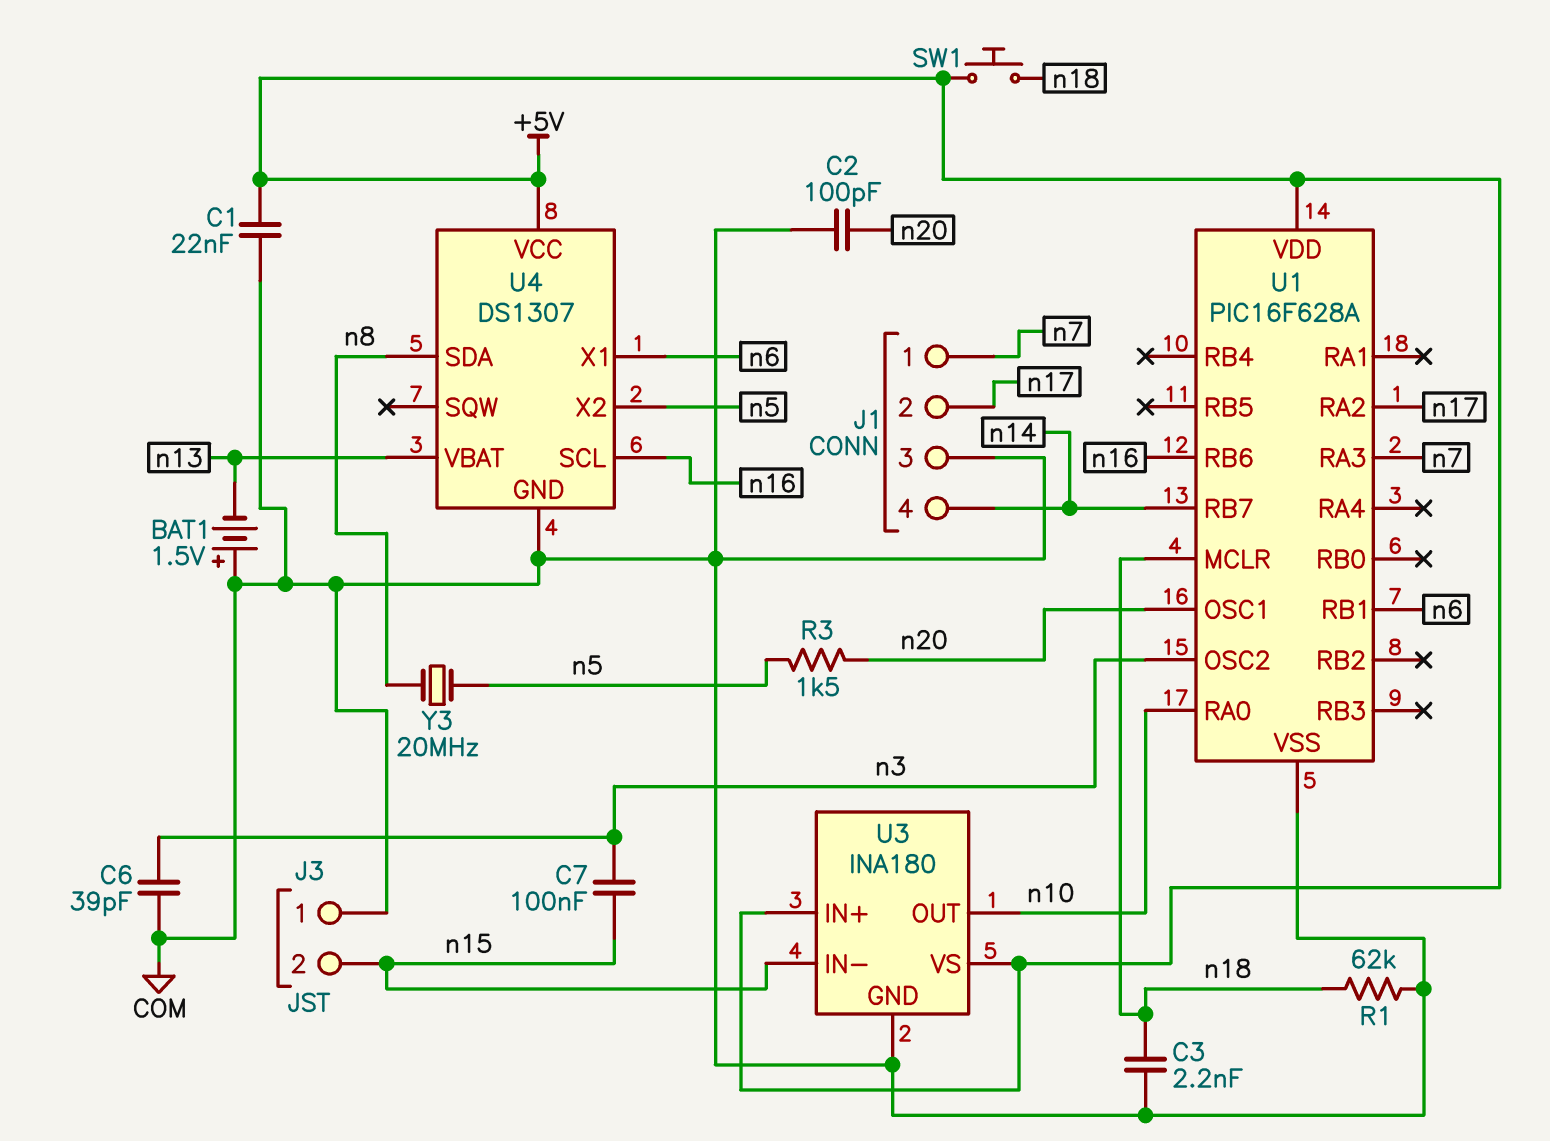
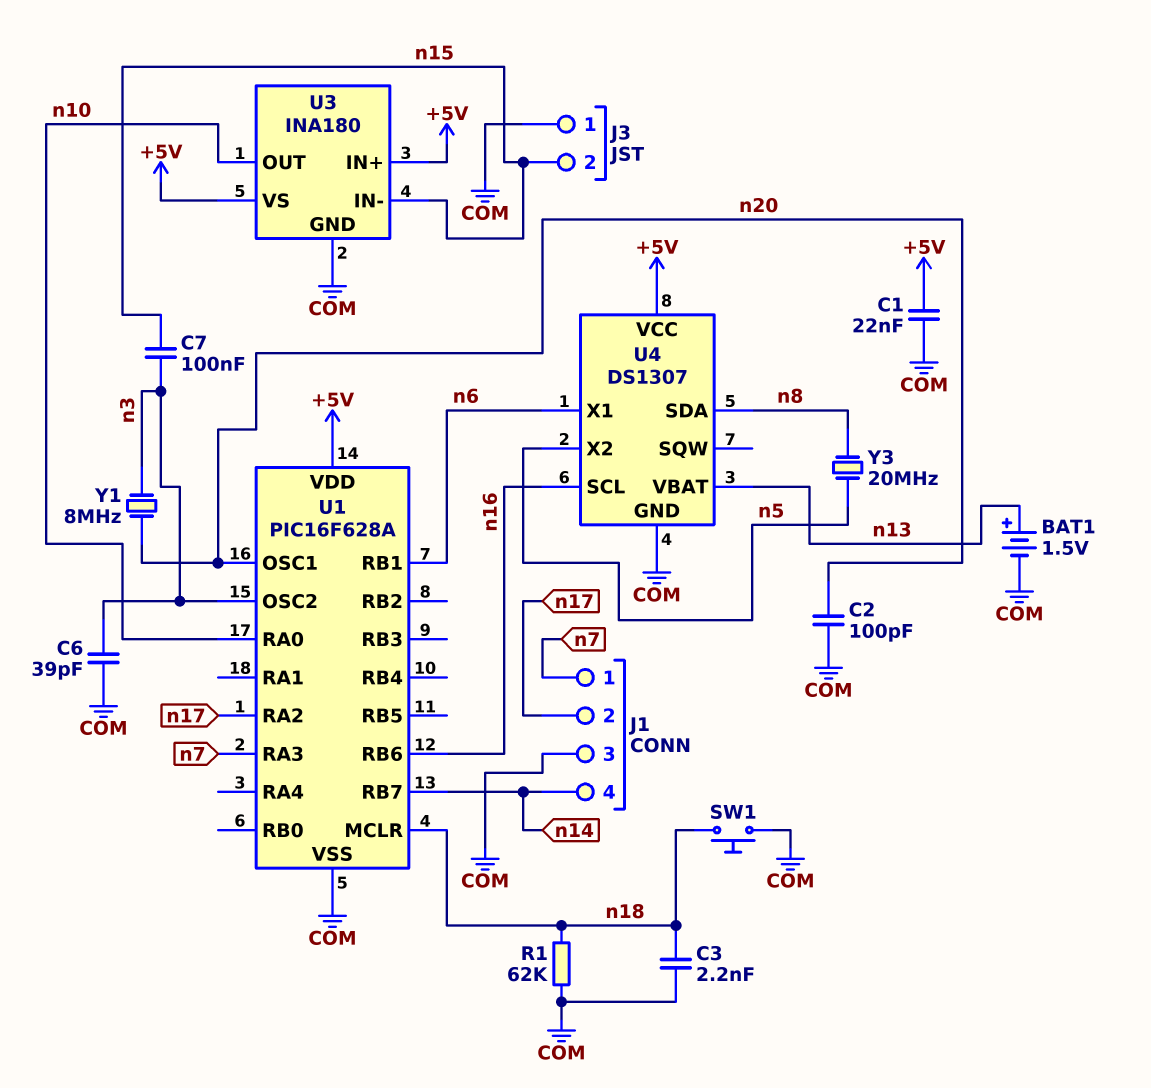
BAT1: 1.5V (plus COM, minus n13) -> 1.5V (plus n13, minus COM)
R3: 1.5k (n5, n20) -> none
SW1: button (+5V, n18) -> button (COM, n18)
Y1: none -> 8MHz (n3, n20)

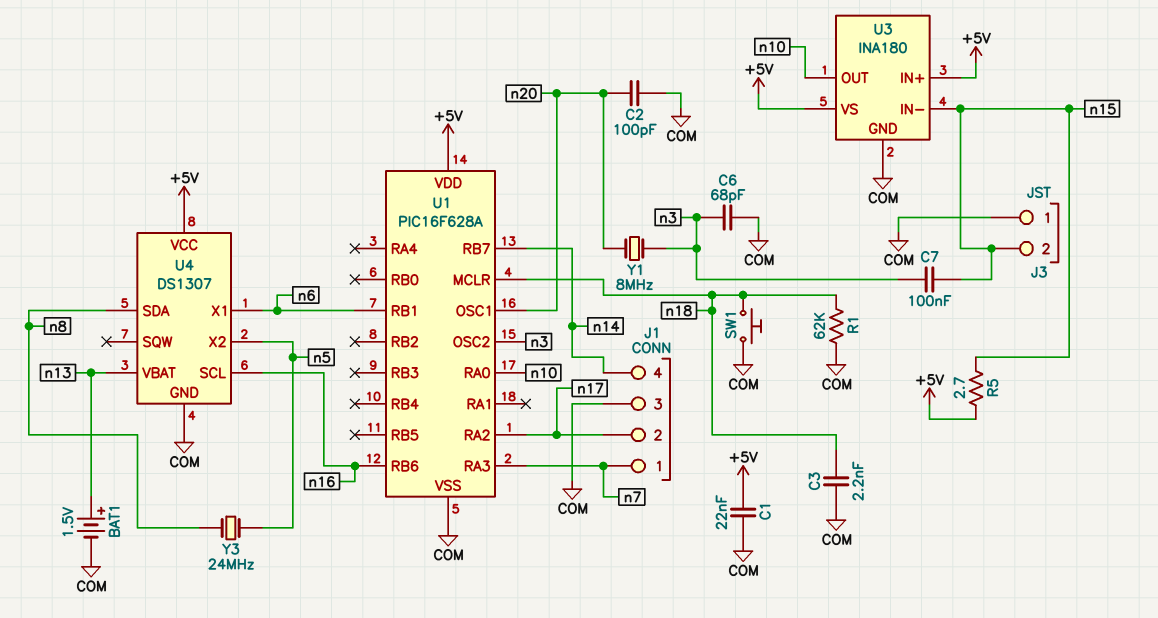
C6: 39pF (COM, n3) -> 68pF (COM, n3)
R5: none -> 2.7 (+5V, n15)
Y3: 20MHz (n5, n8) -> 24MHz (n5, n8)

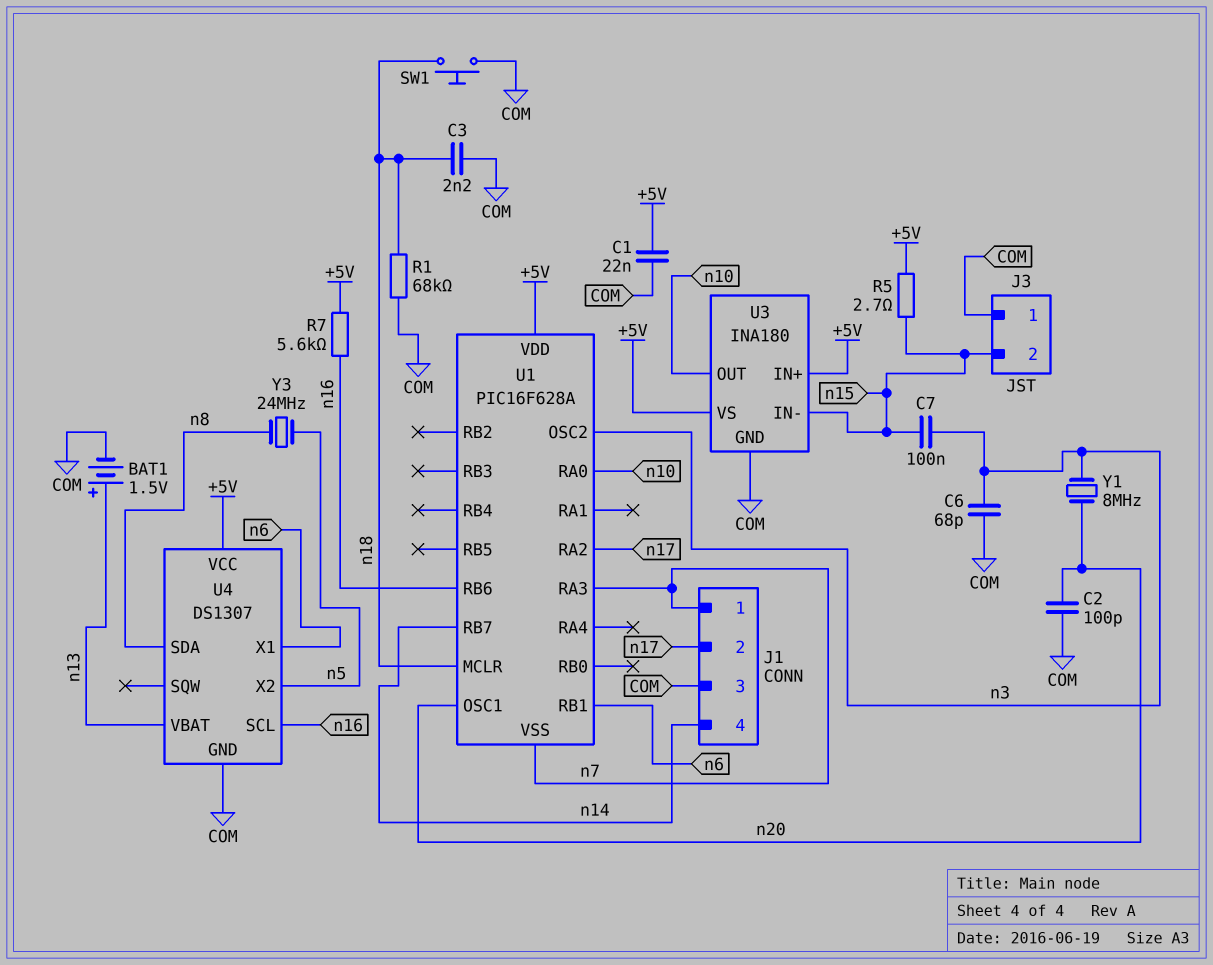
R1: 62k (COM, n18) -> 68k (COM, n18)
R7: none -> 5.6k (+5V, n16)
U1 pin VSS: COM -> n7

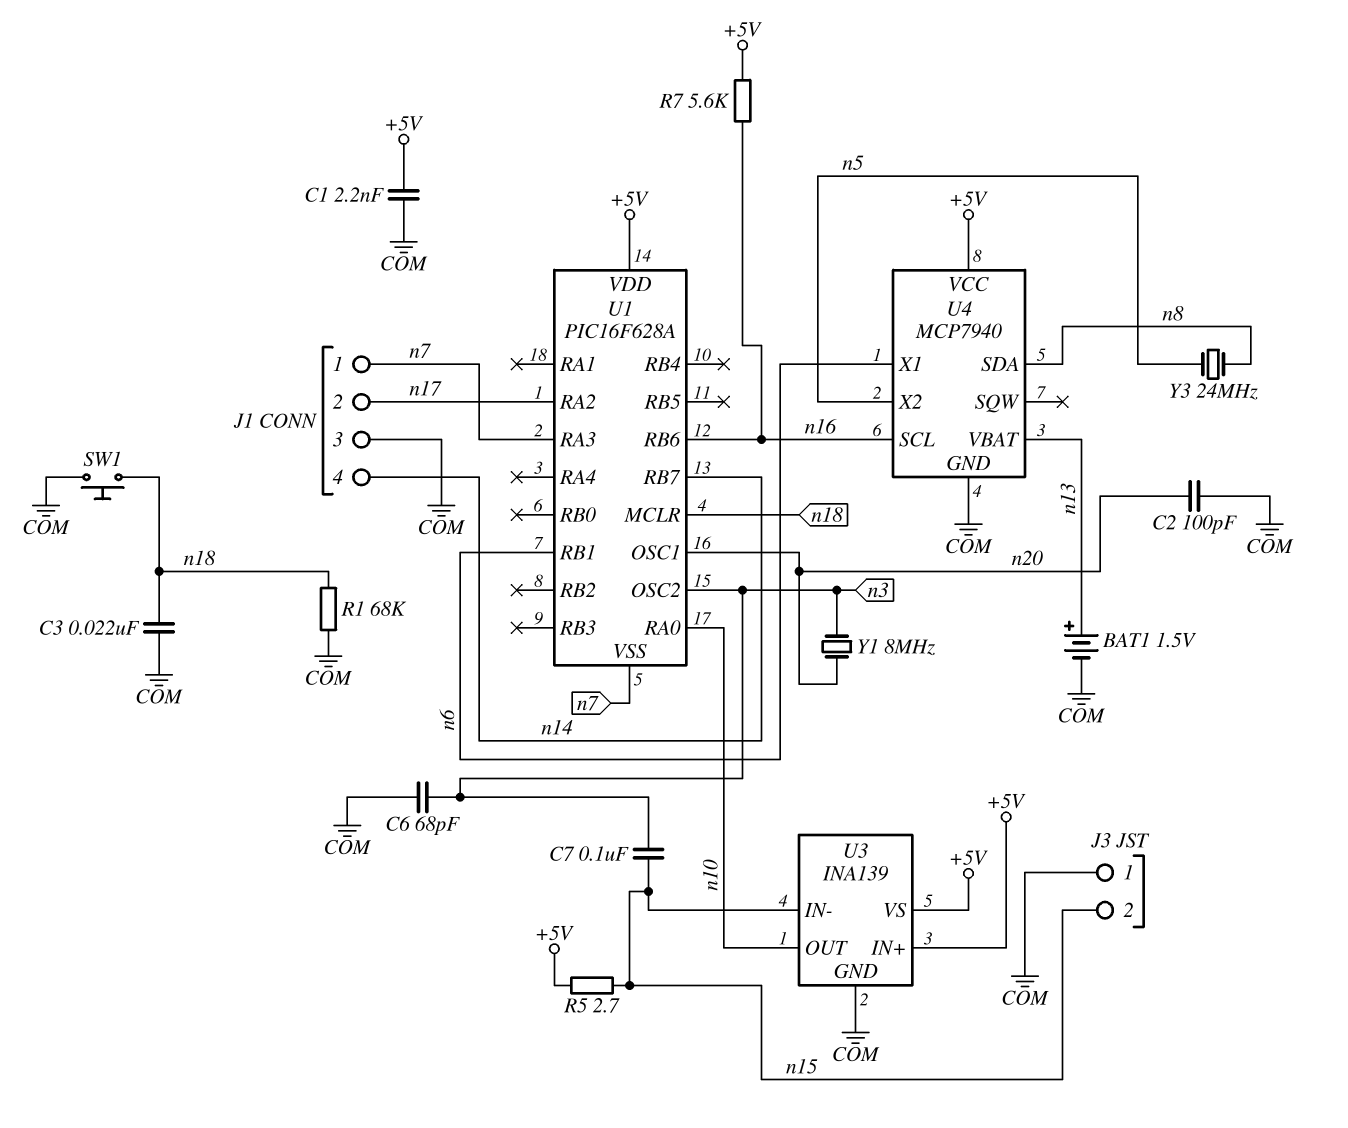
C1: 22nF (+5V, COM) -> 2.2nF (+5V, COM)
C3: 2.2nF (COM, n18) -> 22nF (COM, n18)
U3: INA180 -> INA139
U4: DS1307 -> MCP7940

